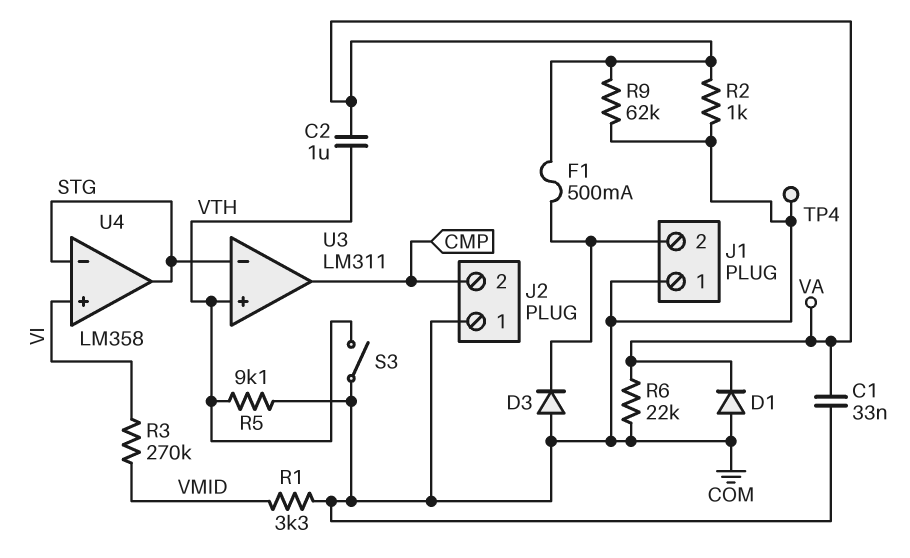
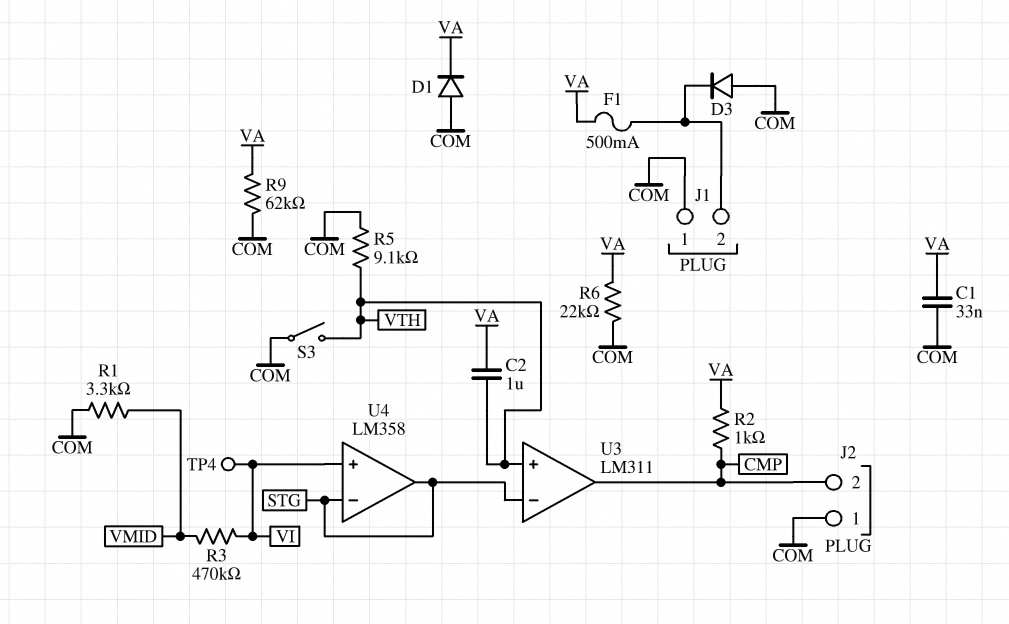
R2: 1k (COM, VA) -> 1k (CMP, VA)
R3: 270k (VI, VMID) -> 470k (VI, VMID)
TP4: test point (COM) -> test point (VI)

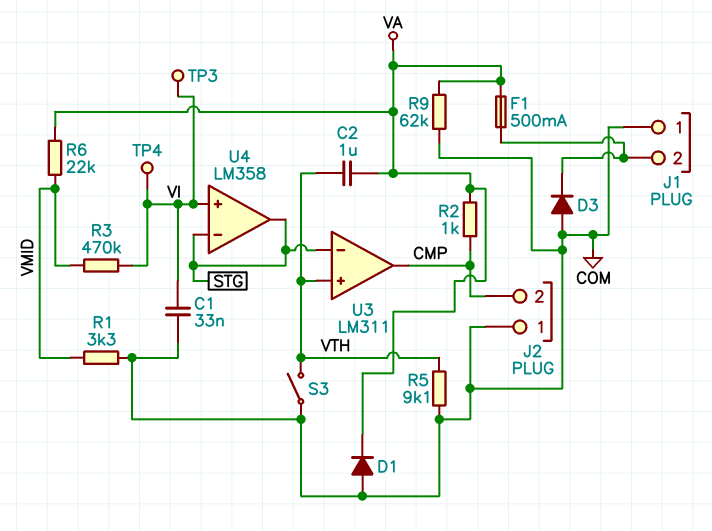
C1: 33nF (COM, VA) -> 33nF (COM, VI)
R6: 22k (COM, VA) -> 22k (VA, VMID)
TP3: none -> test point (VI)

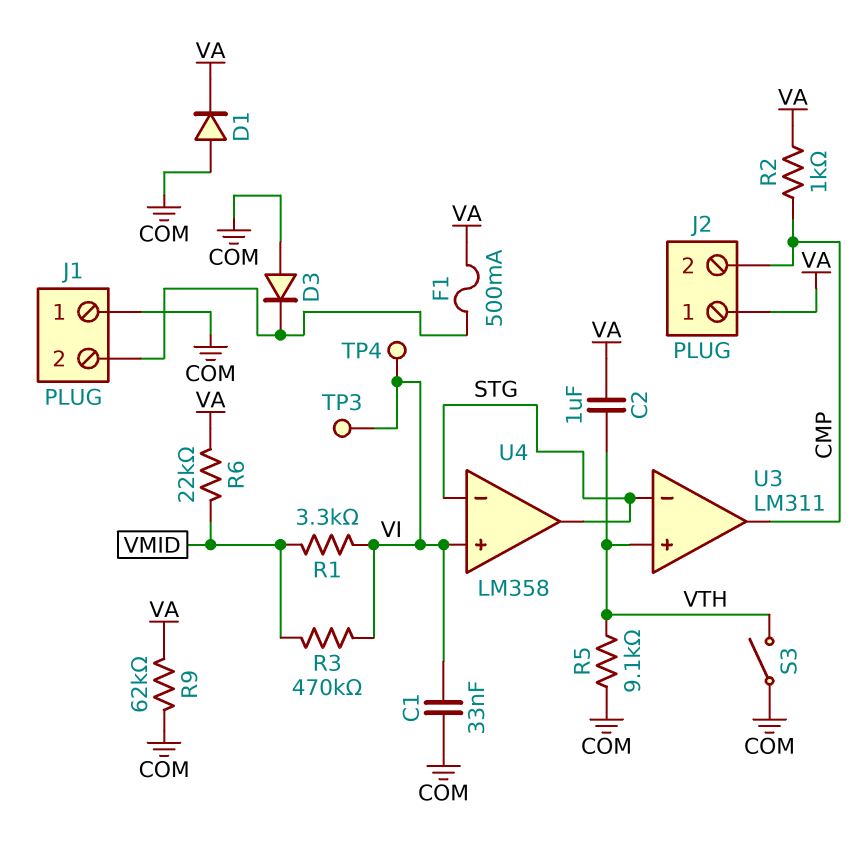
J2 pin 1: COM -> VA
R1: 3.3k (COM, VMID) -> 3.3k (VI, VMID)

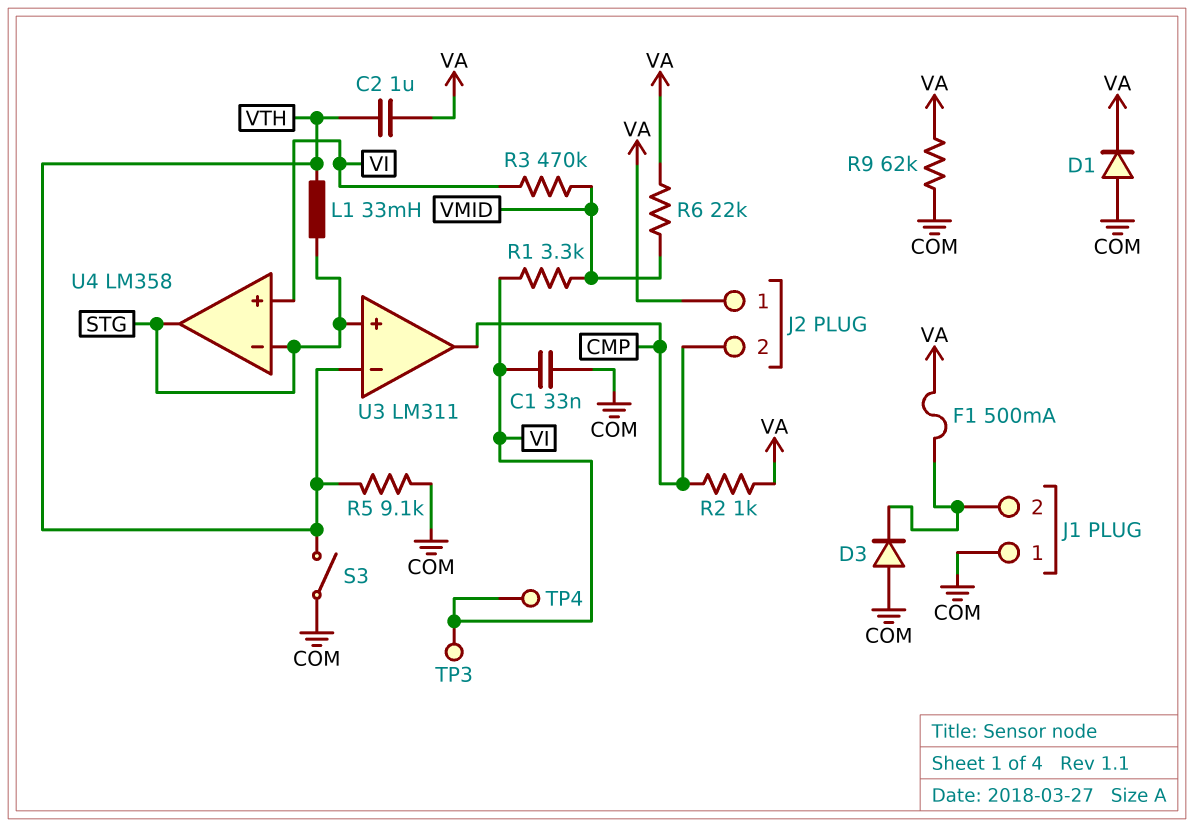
L1: none -> 33mH (STG, VTH)
U3 pin in+: VTH -> STG
U3 pin in-: STG -> VTH

